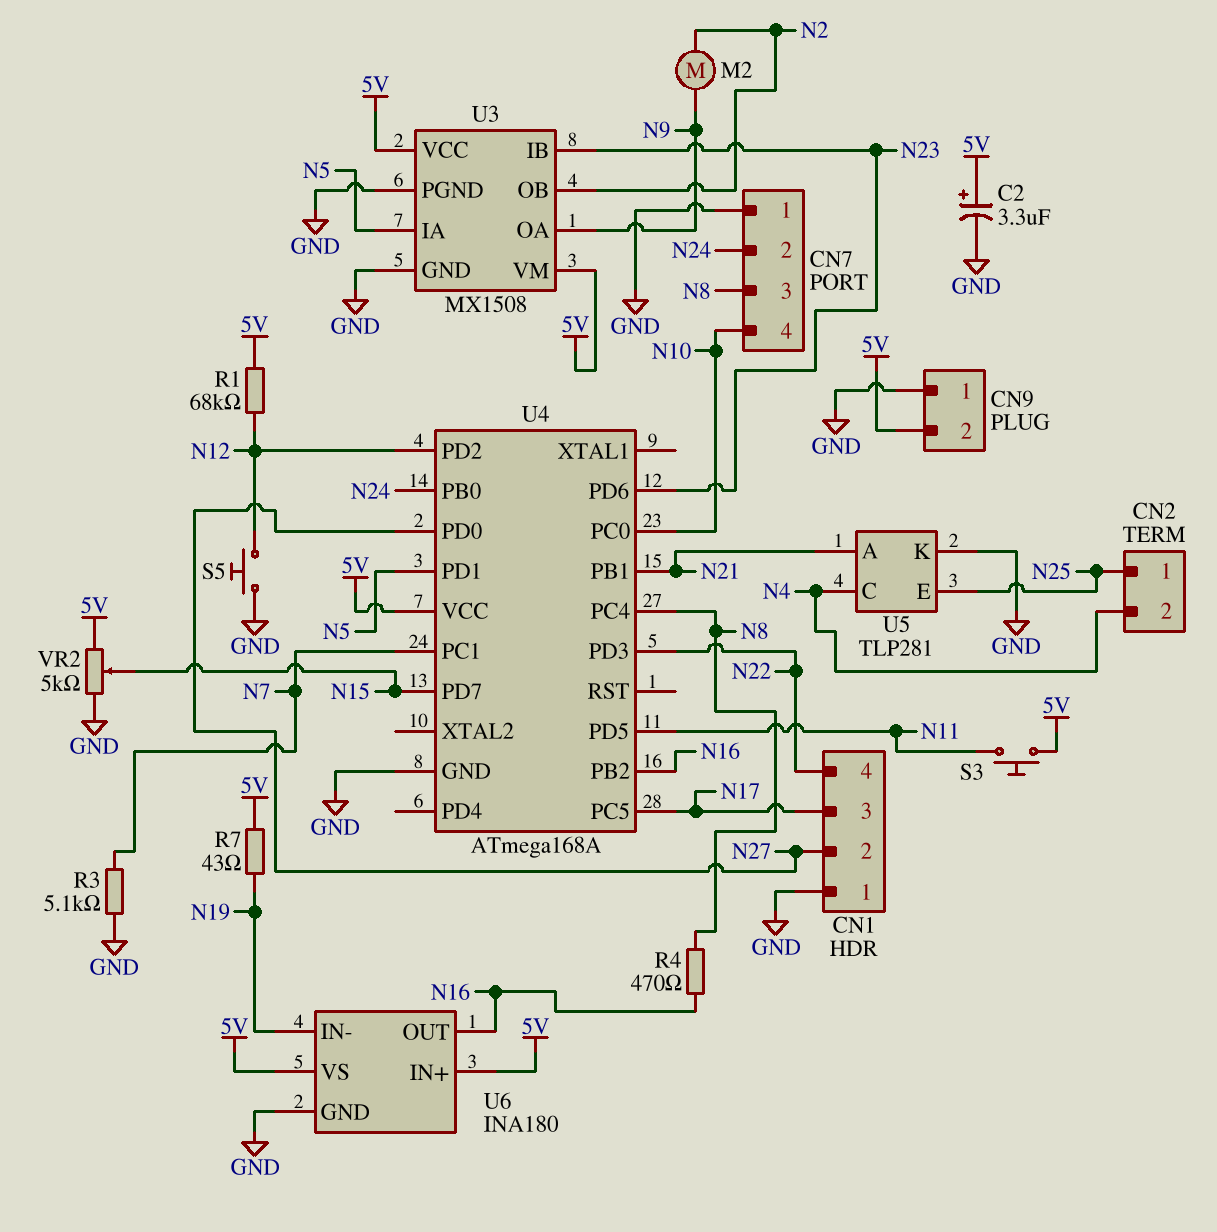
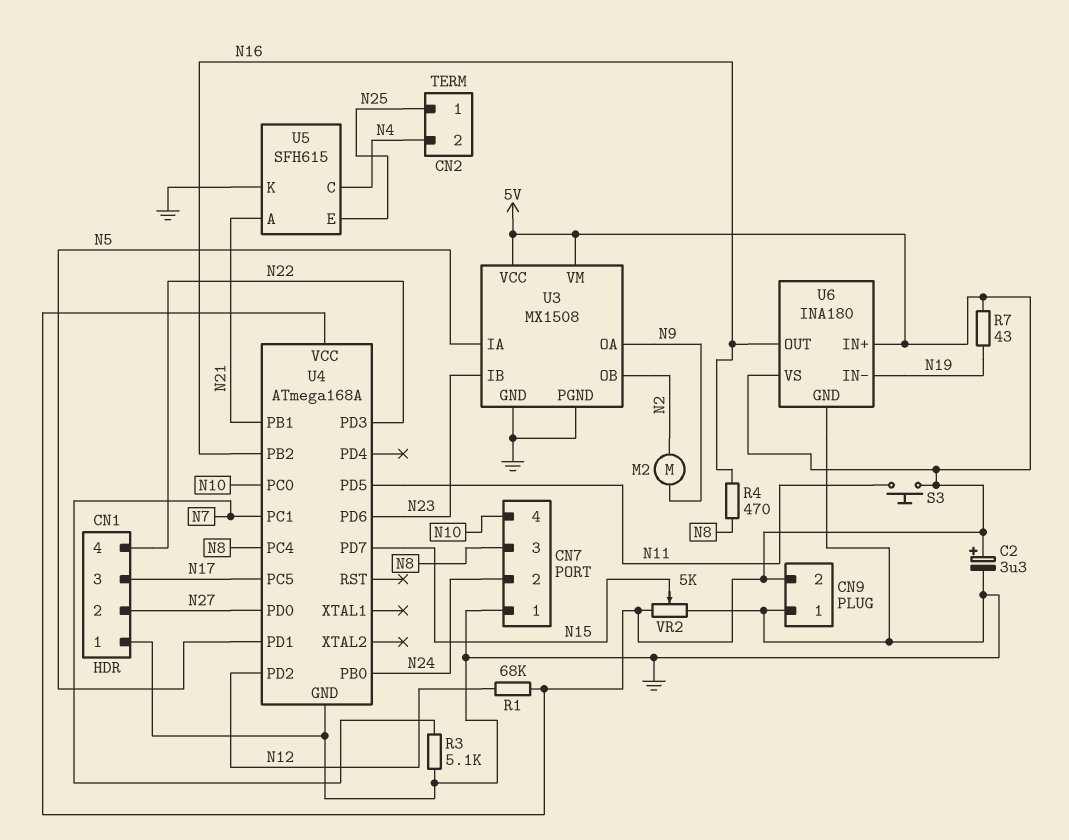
S5: button (GND, N12) -> none
U5: TLP281 -> SFH615

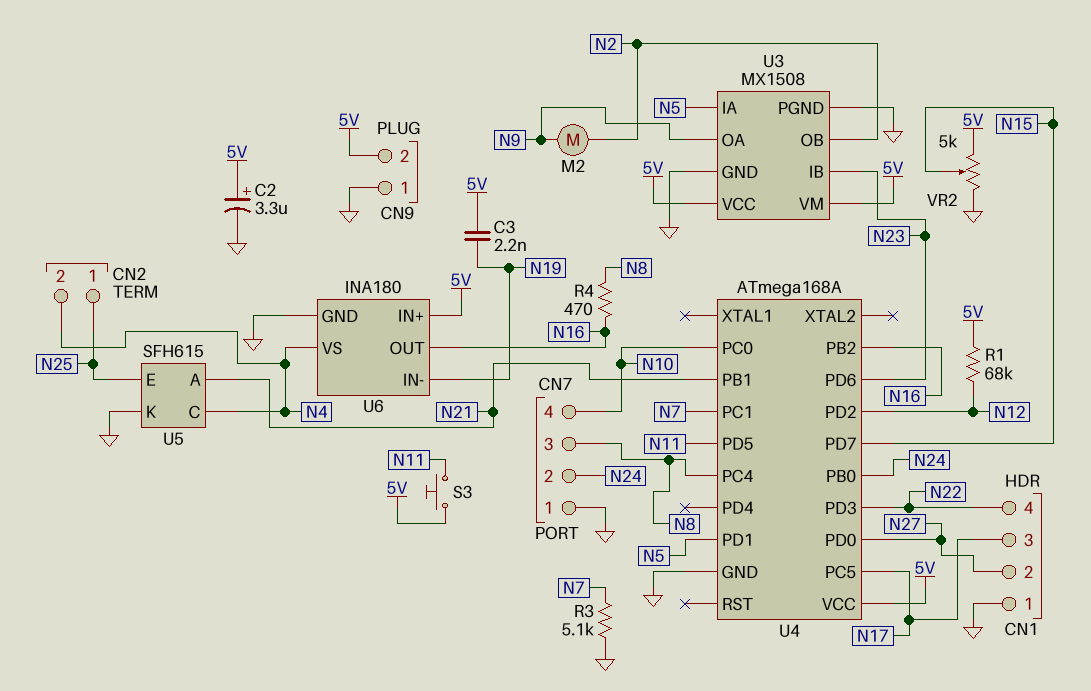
C3: none -> 2.2nF (5V, N19)
R7: 43 (5V, N19) -> none
U6 pin VS: 5V -> N4

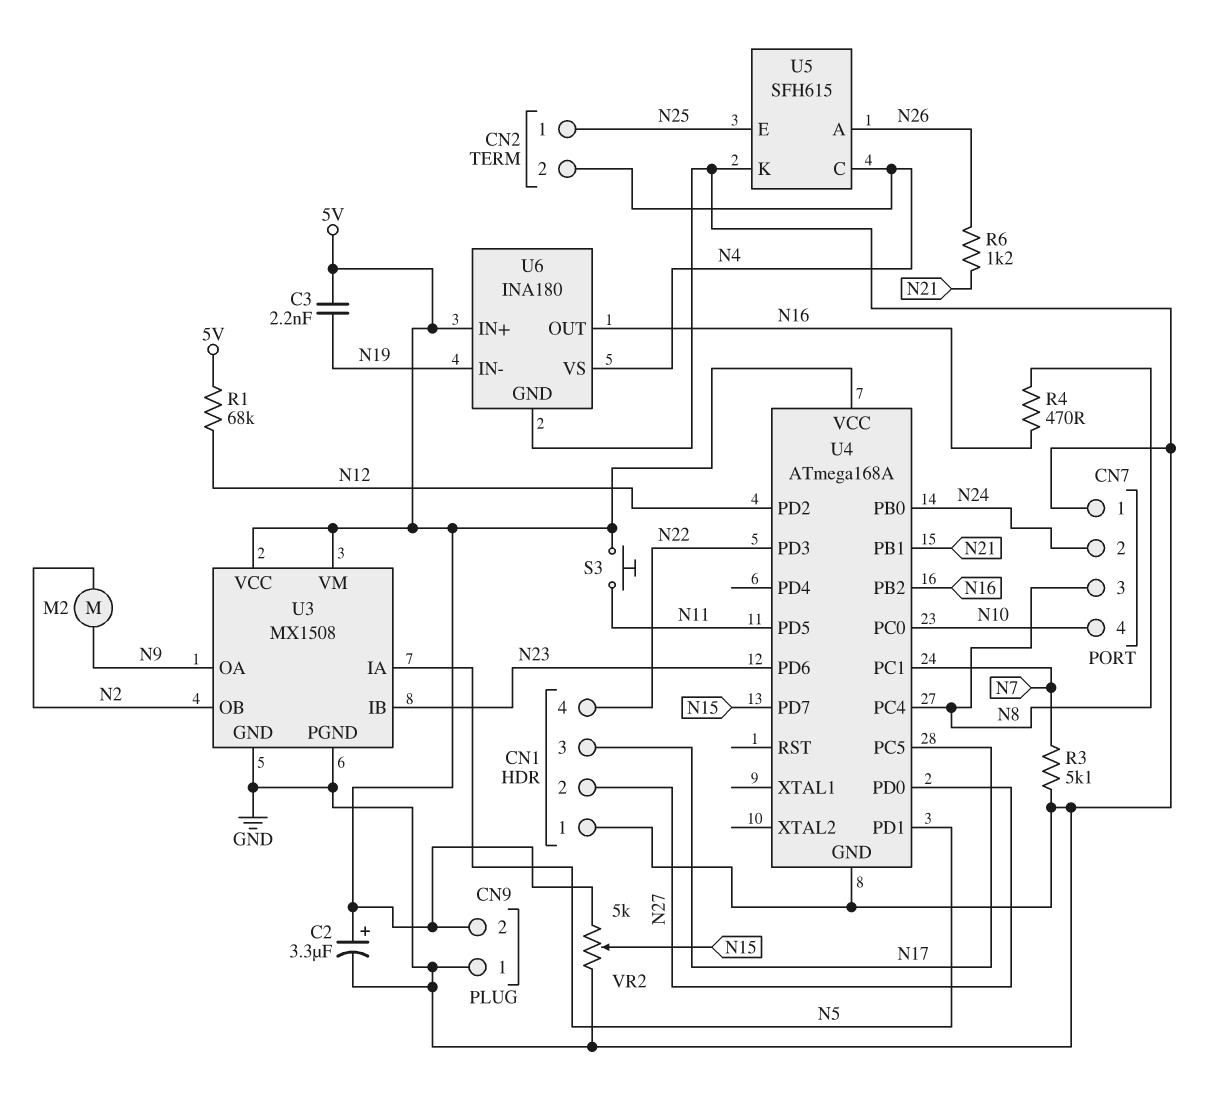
R6: none -> 1.2k (N21, N26)
U5 pin A: N21 -> N26

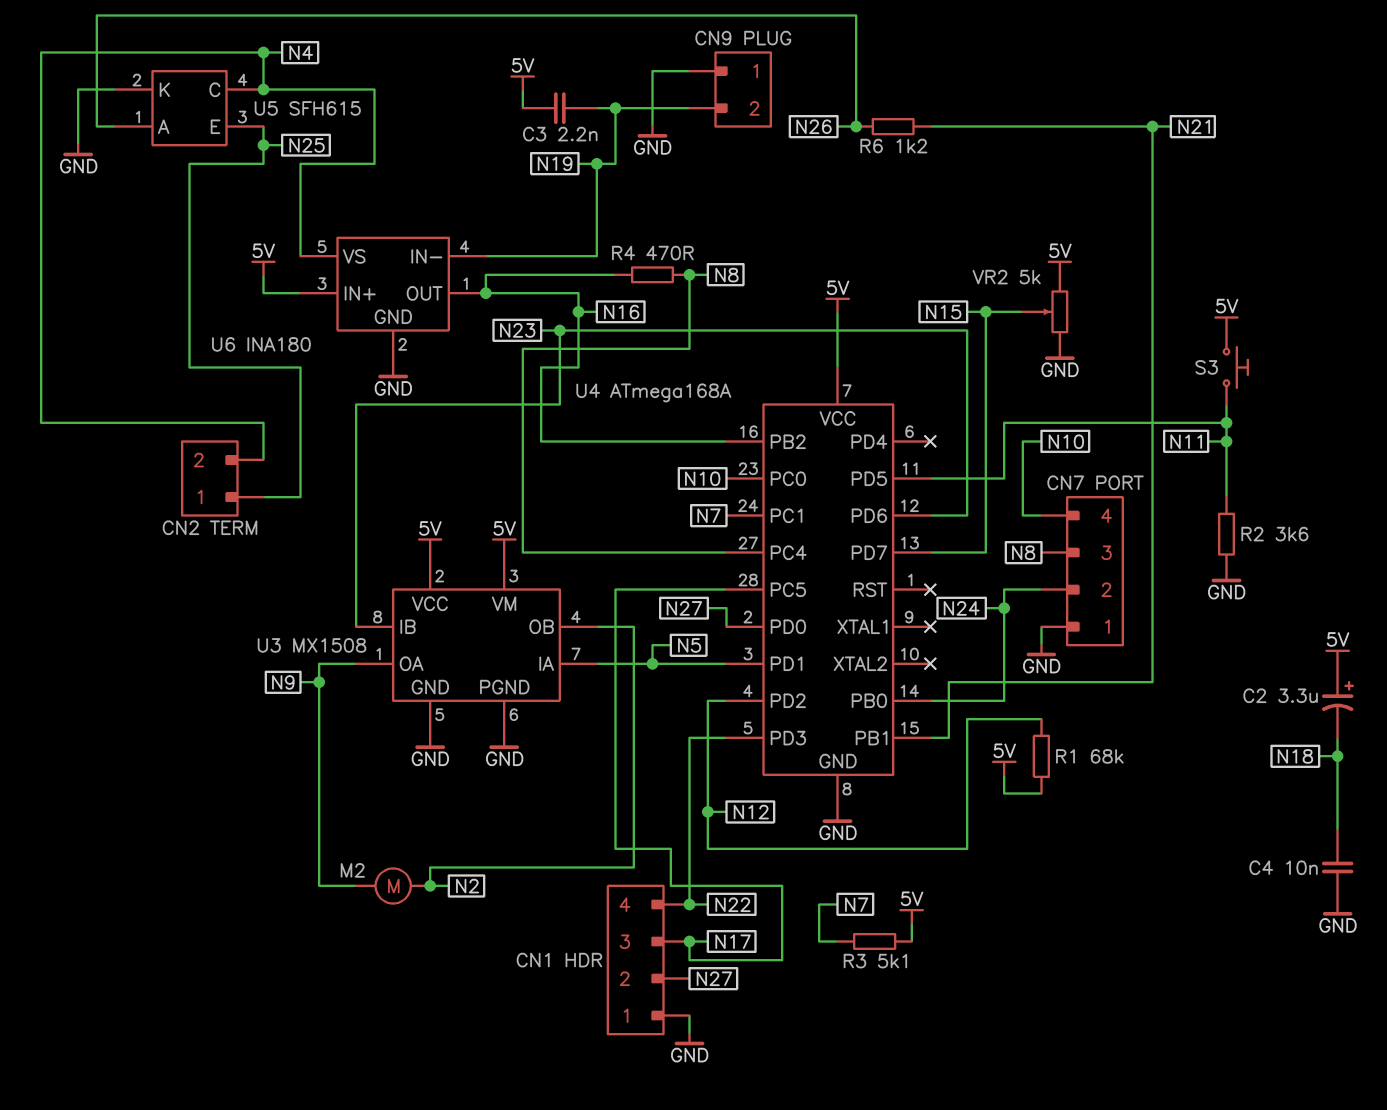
C2: 3.3uF (plus 5V, minus GND) -> 3.3uF (plus 5V, minus N18)
C4: none -> 10nF (GND, N18)
CN9 pin 2: 5V -> N19
R2: none -> 3.6k (GND, N11)
R3: 5.1k (GND, N7) -> 5.1k (5V, N7)

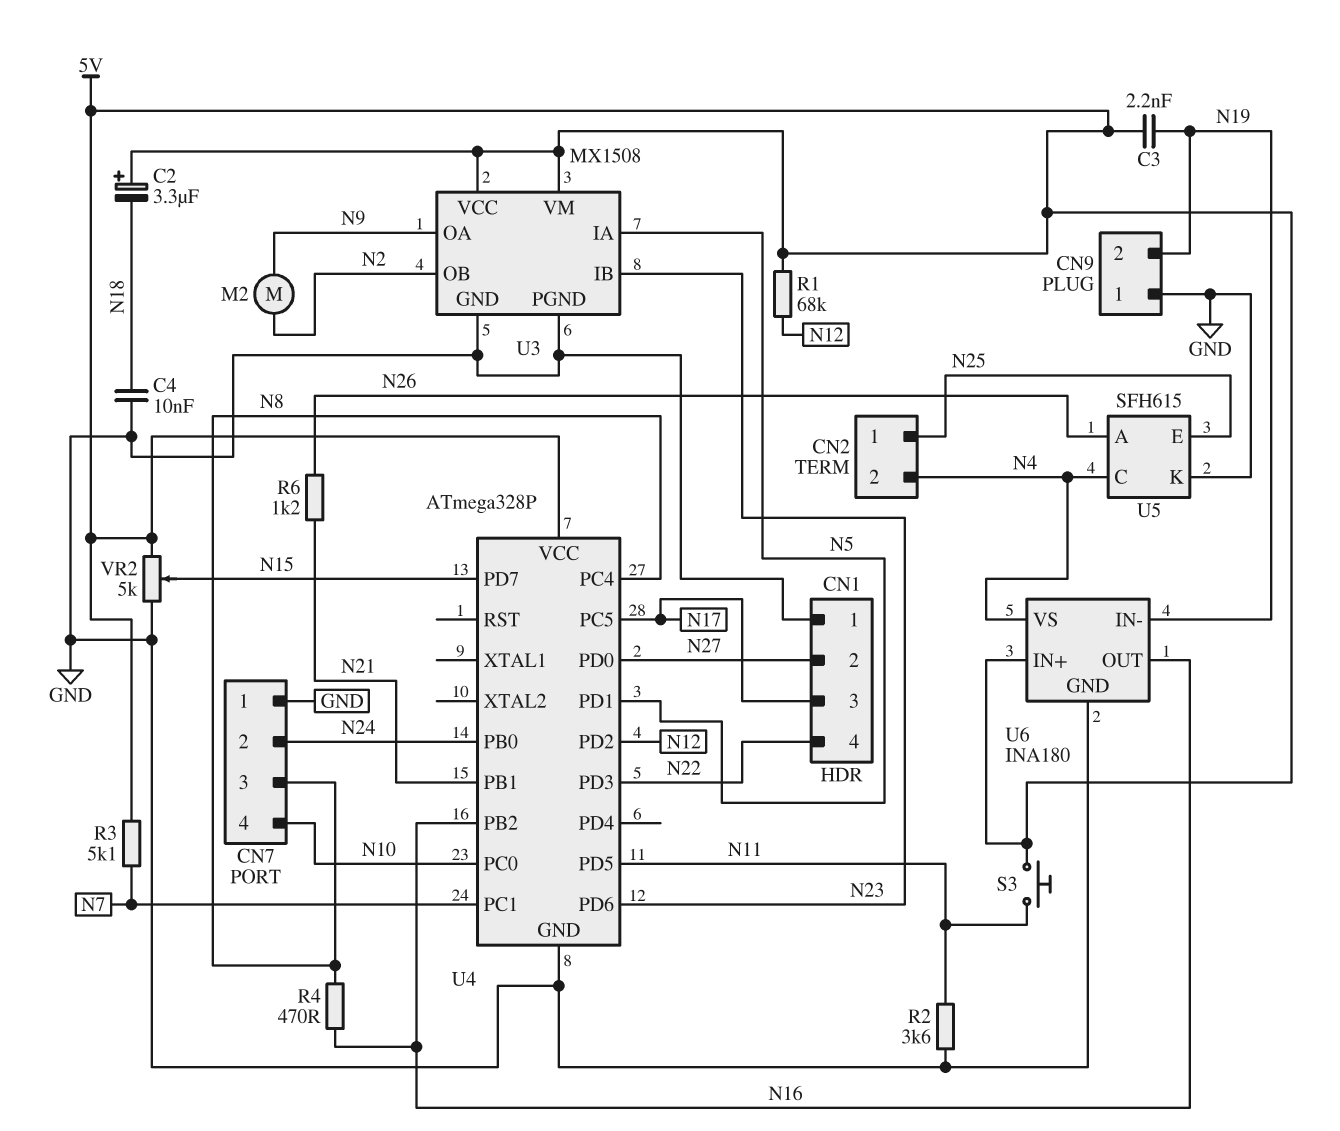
U4: ATmega168A -> ATmega328P

